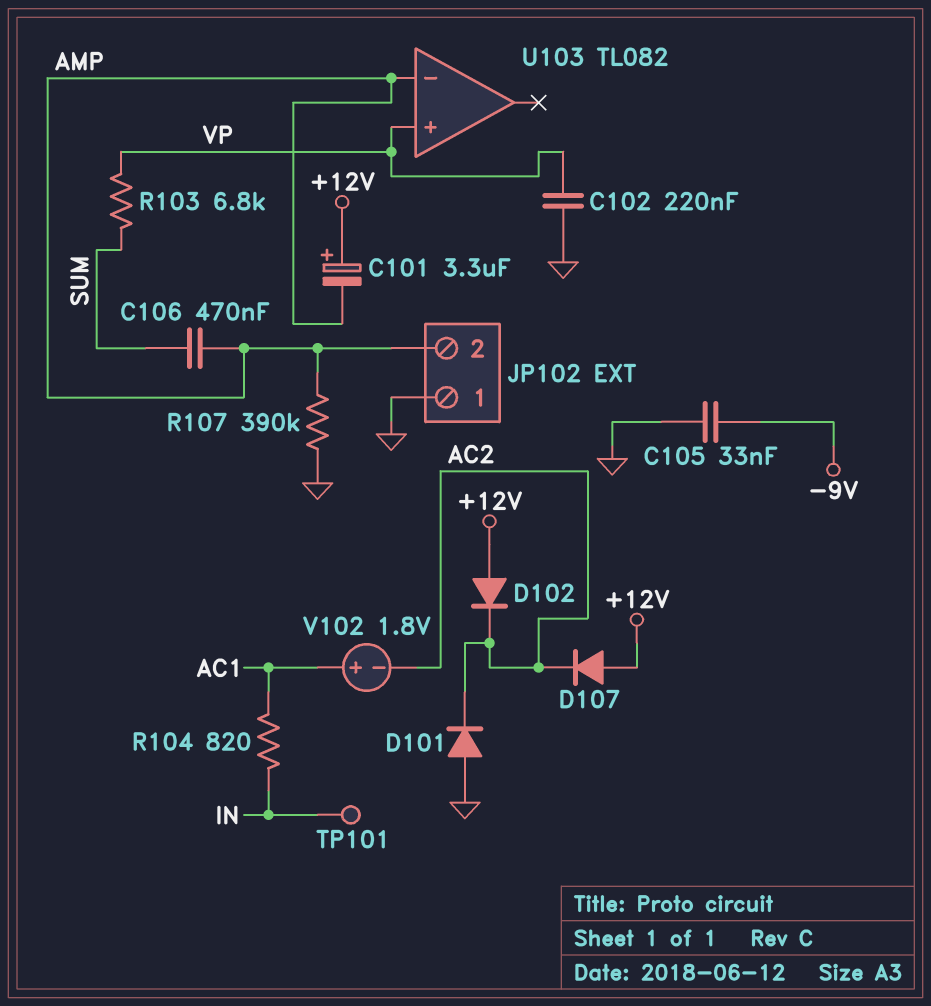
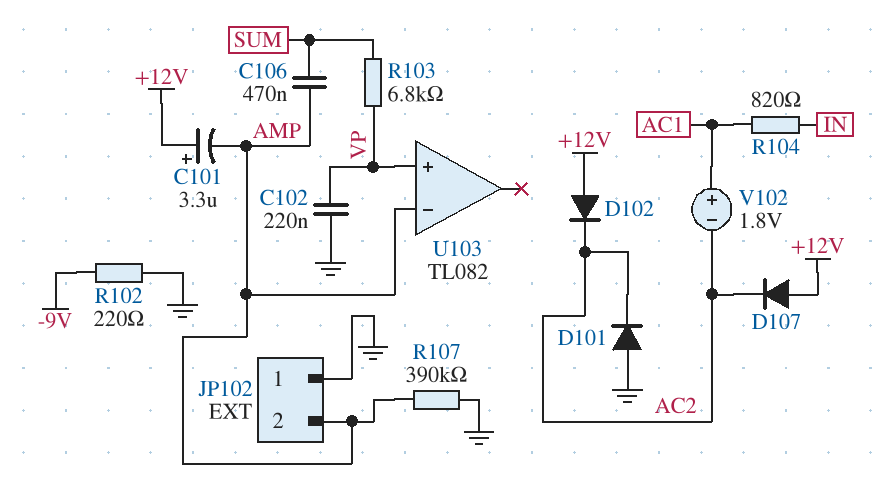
C105: 33nF (-9V, GND) -> none
R102: none -> 220 (-9V, GND)
TP101: test point (IN) -> none

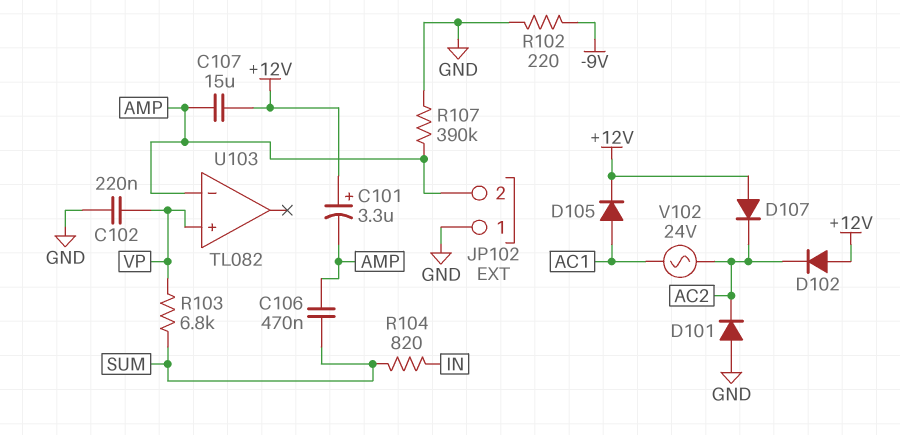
C107: none -> 15uF (+12V, AMP)
D105: none -> diode (A AC1, K +12V)
R104: 820 (AC1, IN) -> 820 (IN, SUM)
V102: 1.8V (plus AC1, minus AC2) -> AC 24V (AC1, AC2)

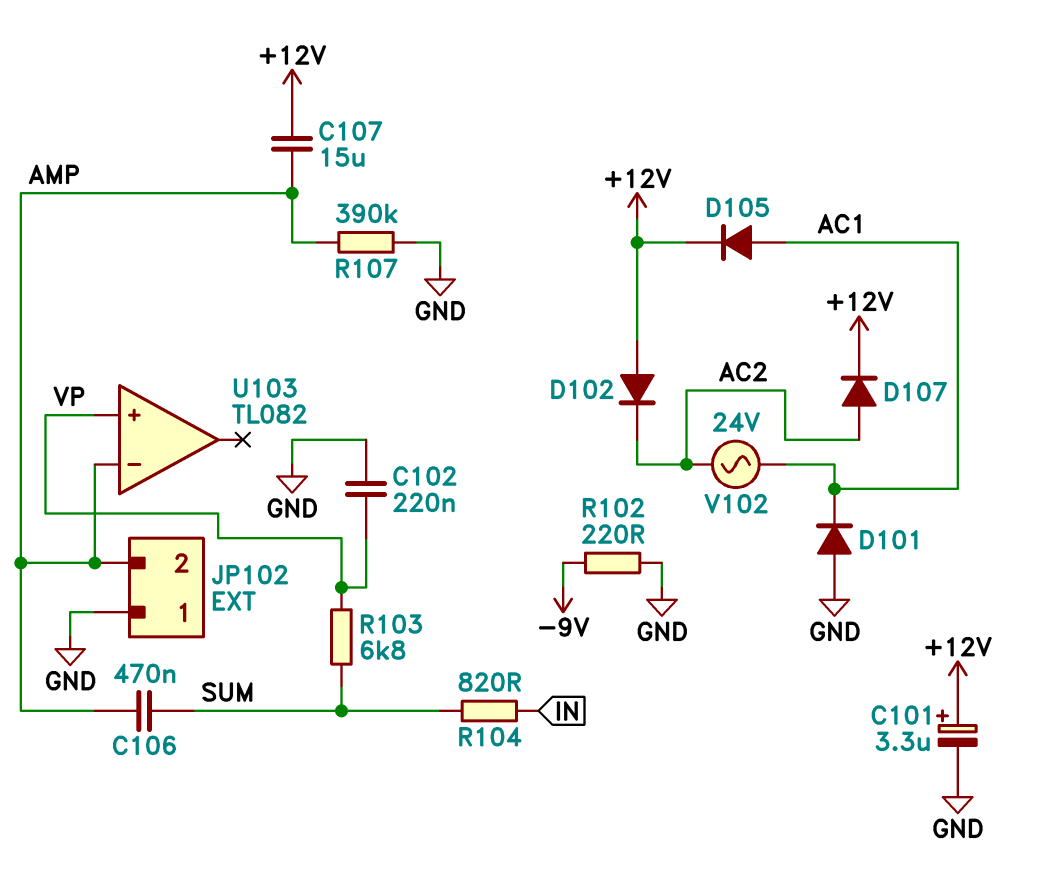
C101: 3.3uF (plus +12V, minus AMP) -> 3.3uF (plus +12V, minus GND)
D101: diode (A GND, K AC2) -> diode (A GND, K AC1)
D107: diode (A +12V, K AC2) -> diode (A AC2, K +12V)

